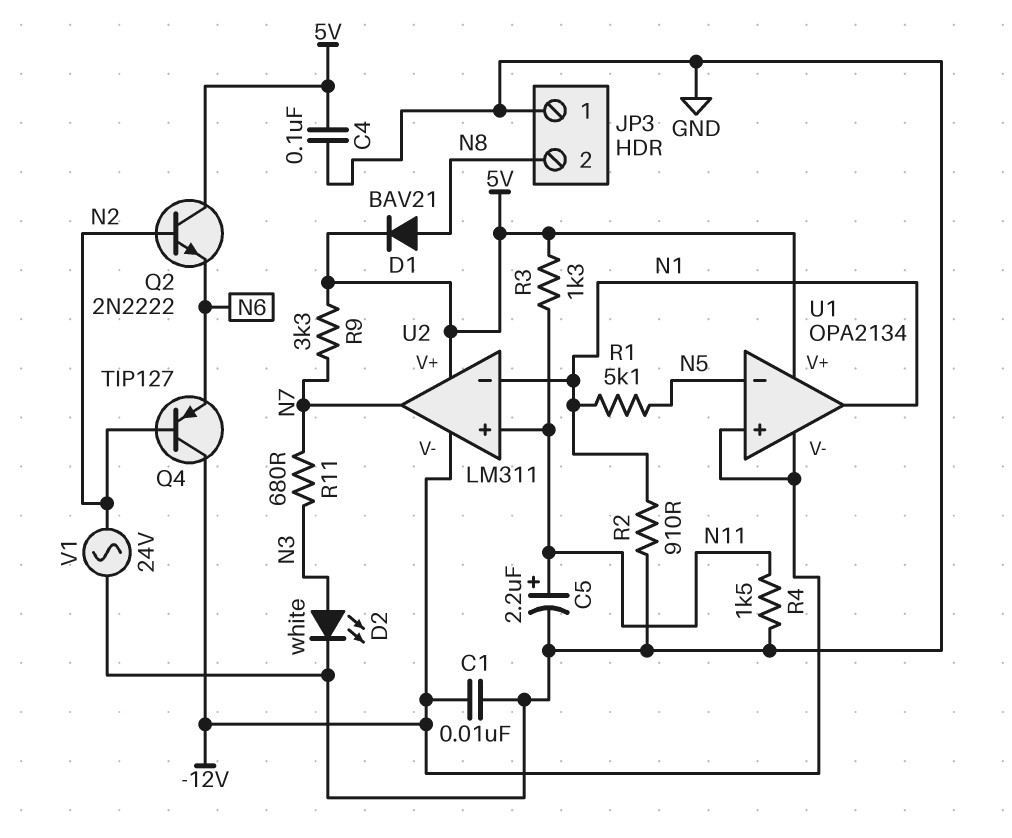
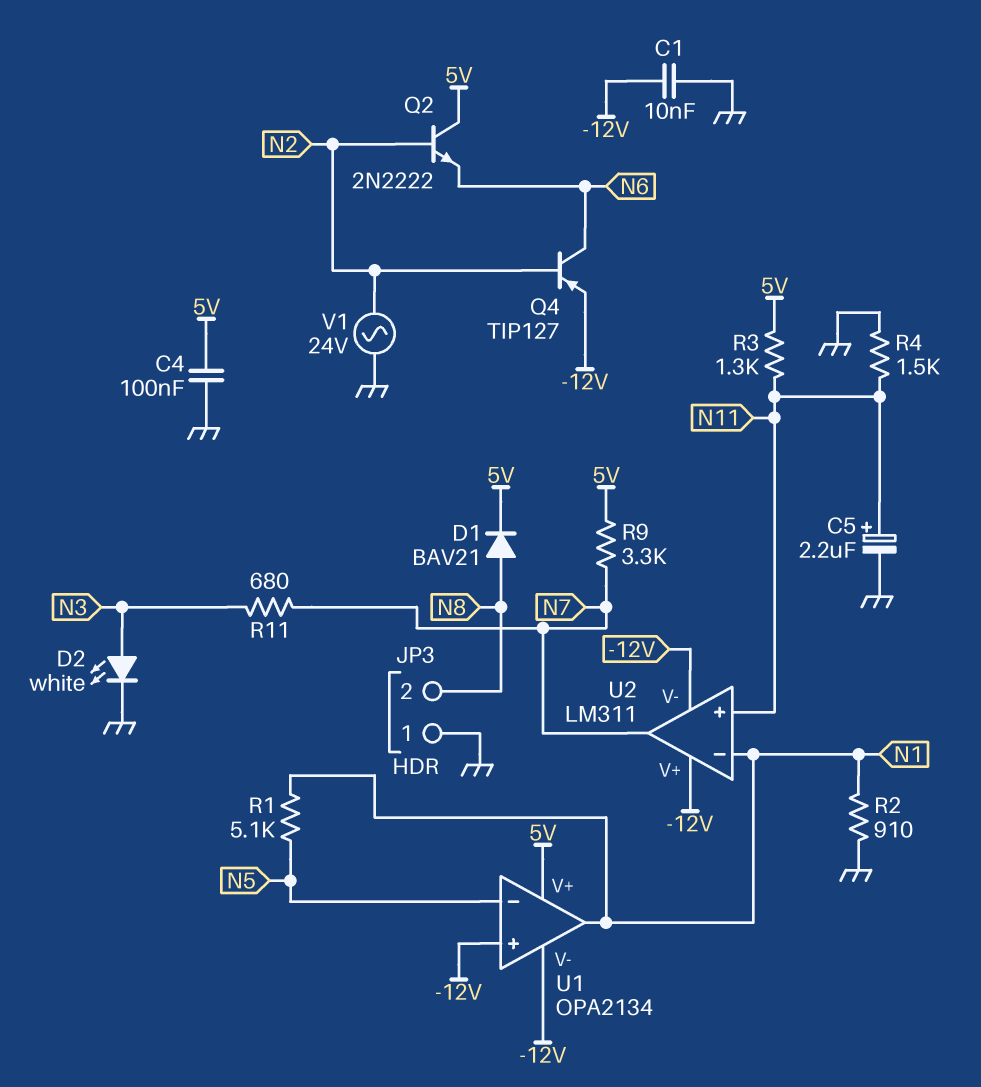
Q4: PNP TIP127 (B N2, C -12V, E N6) -> PNP TIP127 (B N2, C N6, E -12V)
U2 pin V+: 5V -> -12V

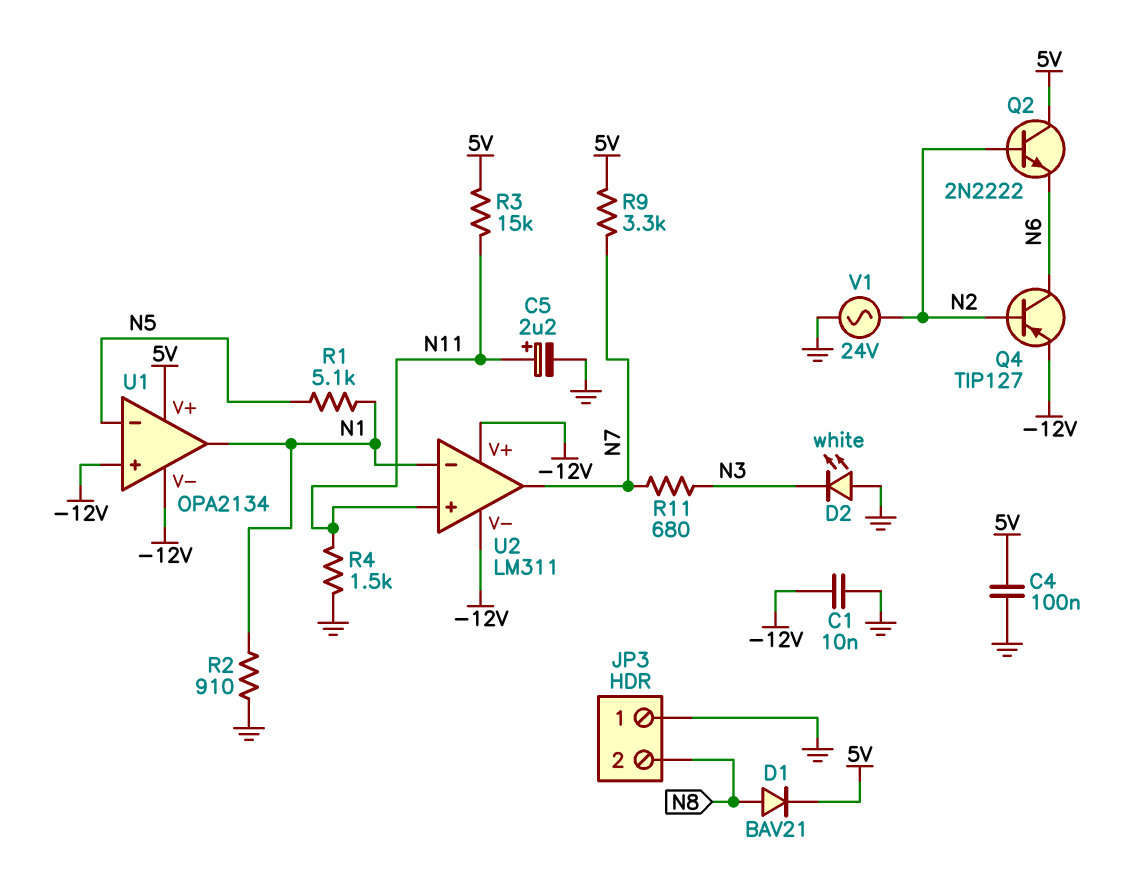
D2: LED white (A N3, K GND) -> LED white (A GND, K N3)
R3: 1.3k (5V, N11) -> 15k (5V, N11)

